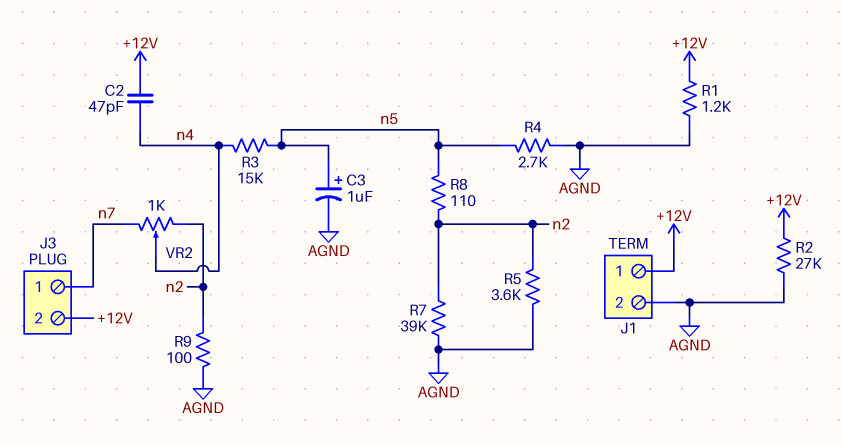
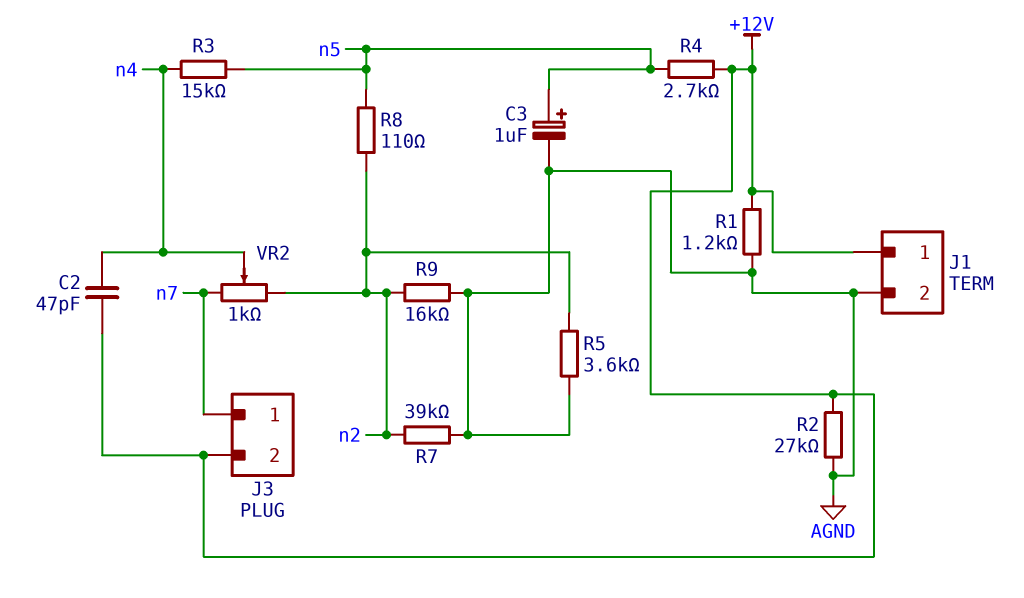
R4: 2.7k (AGND, n5) -> 2.7k (+12V, n5)
R9: 100 (AGND, n2) -> 16k (AGND, n2)

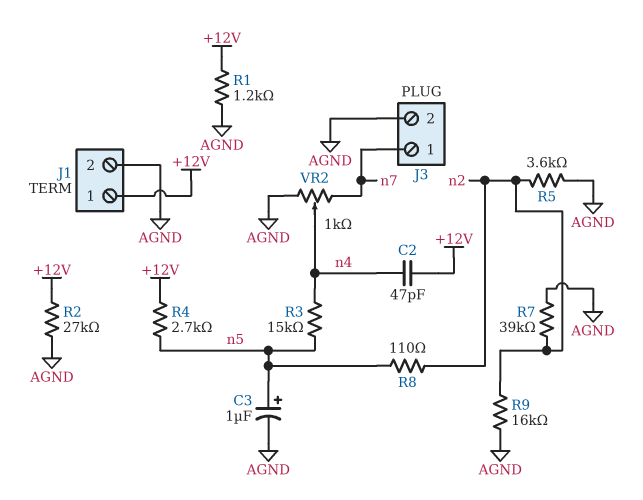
J3 pin 2: +12V -> AGND
VR2: 1k (n2, n7, wiper n4) -> 1k (AGND, n7, wiper n4)

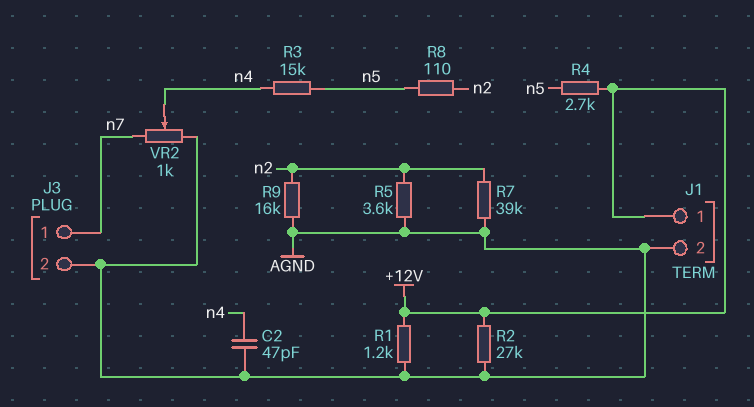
C2: 47pF (+12V, n4) -> 47pF (AGND, n4)
C3: 1uF (plus n5, minus AGND) -> none

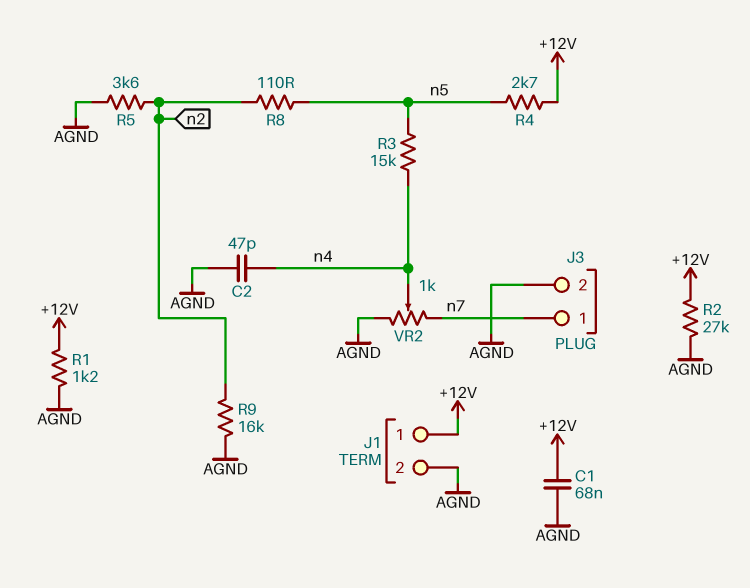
C1: none -> 68nF (+12V, AGND)
R7: 39k (AGND, n2) -> none

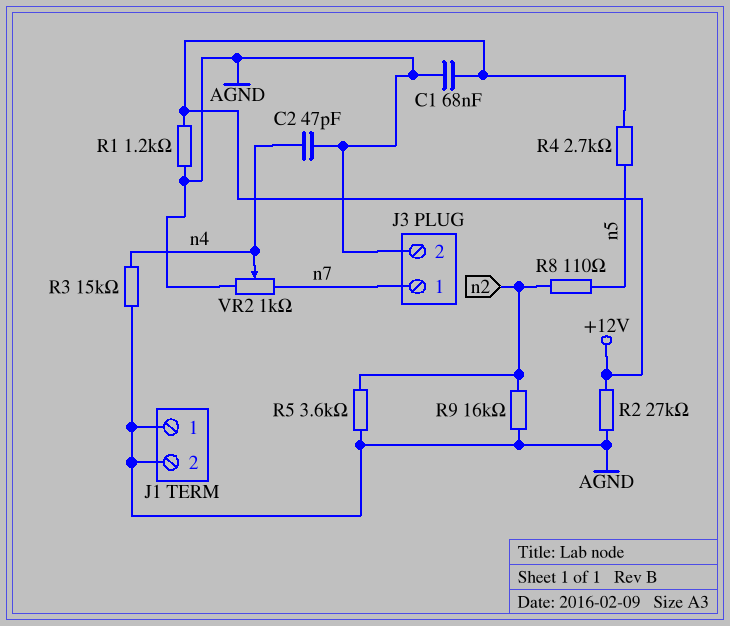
J1 pin 1: +12V -> AGND
R3: 15k (n4, n5) -> 15k (AGND, n4)

